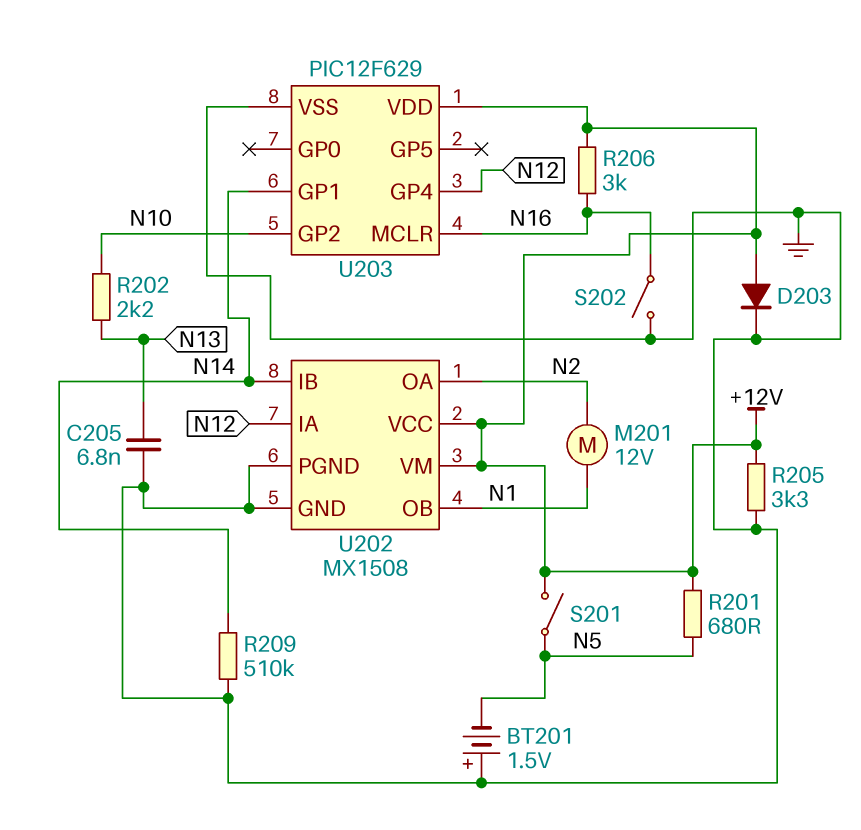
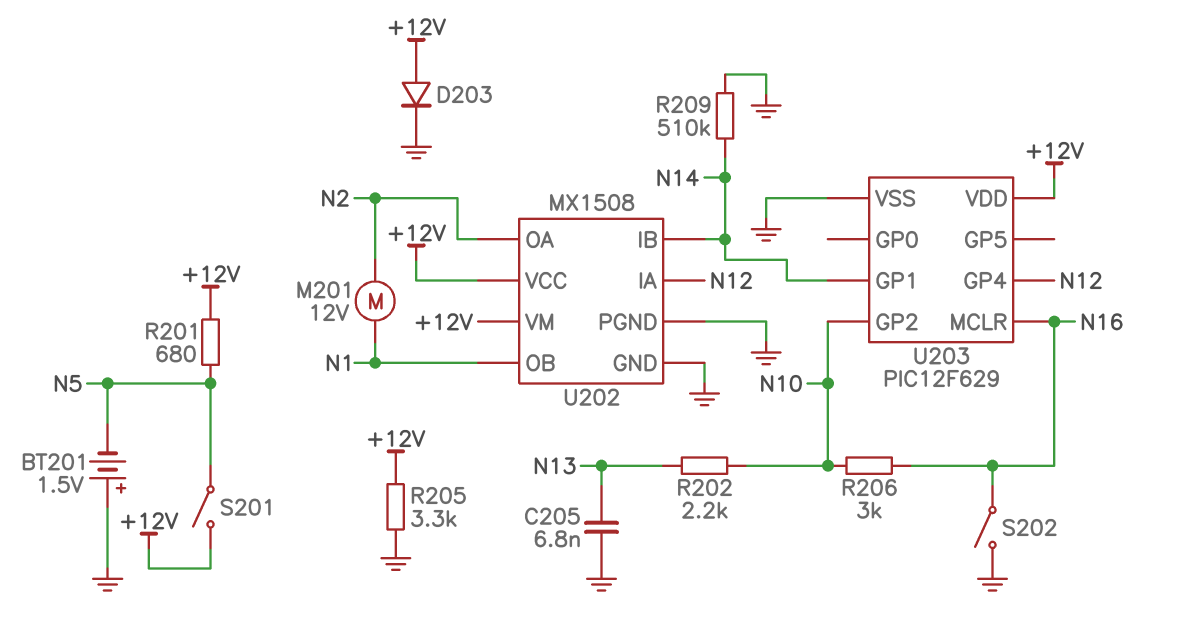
R206: 3k (+12V, N16) -> 3k (N10, N16)

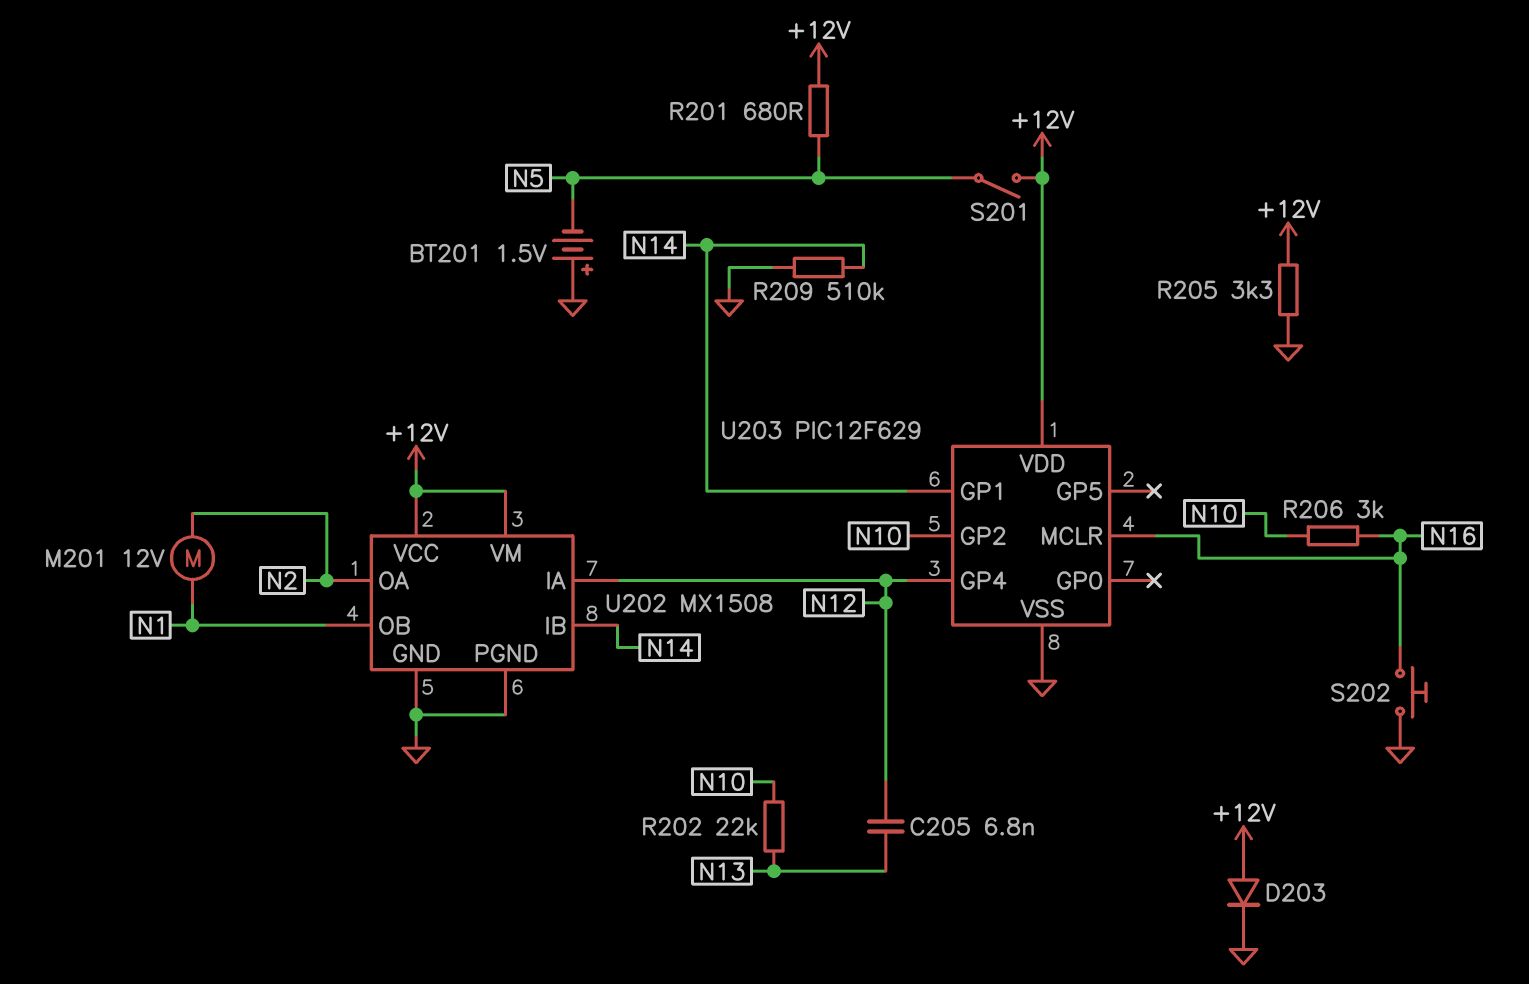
C205: 6.8nF (GND, N13) -> 6.8nF (N12, N13)
R202: 2.2k (N10, N13) -> 22k (N10, N13)
S202: switch (GND, N16) -> button (GND, N16)

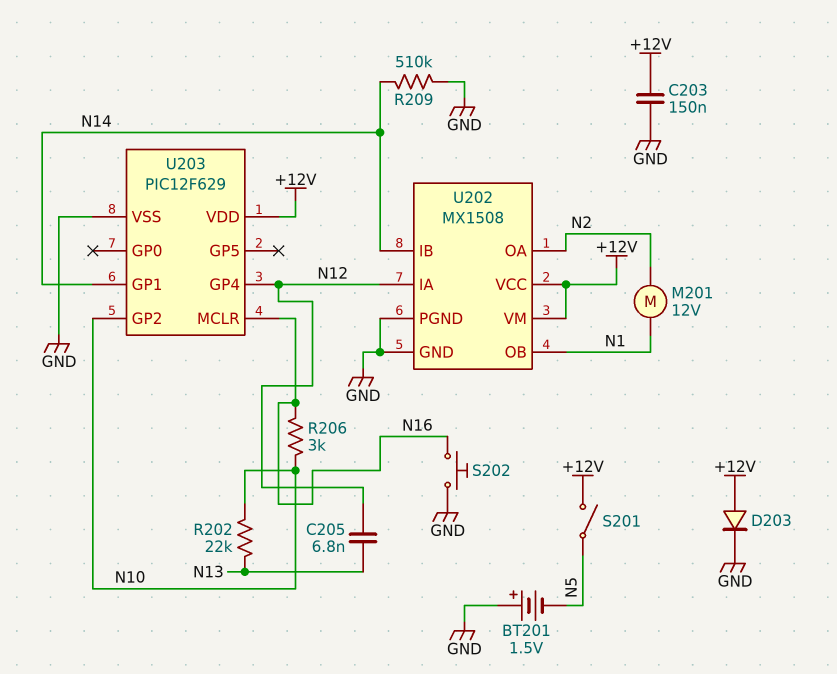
C203: none -> 150nF (+12V, GND)
R201: 680 (+12V, N5) -> none
R205: 3.3k (+12V, GND) -> none

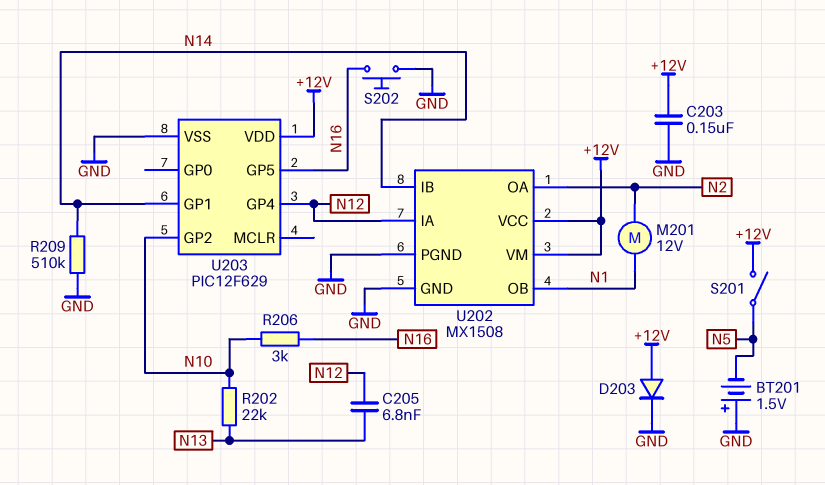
U203 pin GP5: none -> N16
U203 pin MCLR: N16 -> none

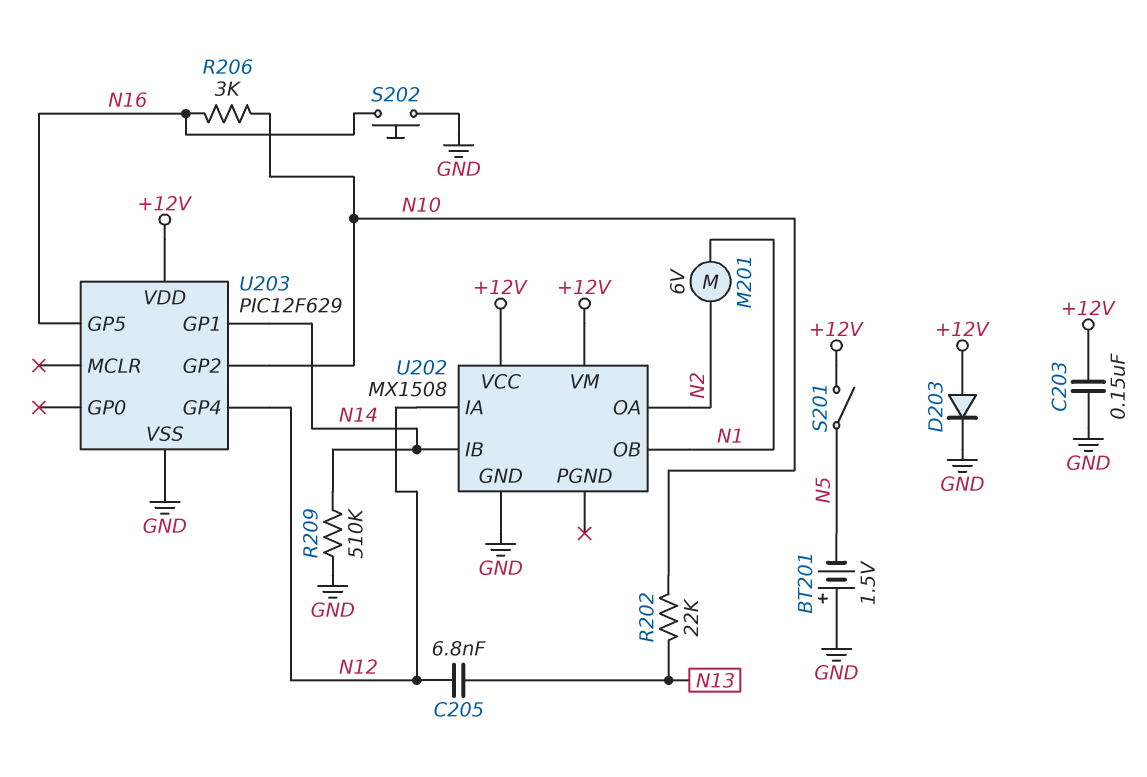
M201: motor 12V (N1, N2) -> motor 6V (N1, N2)
U202 pin PGND: GND -> none

